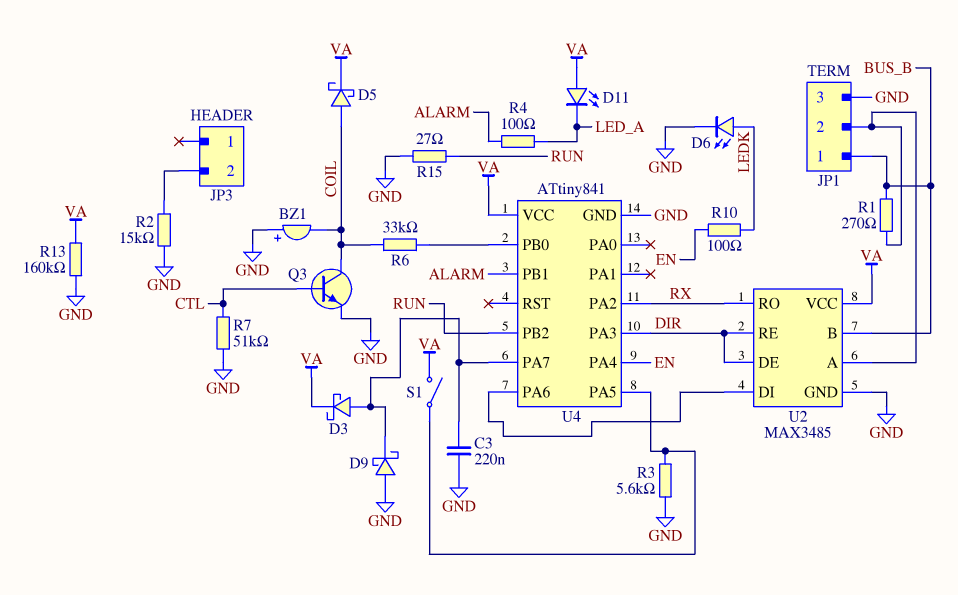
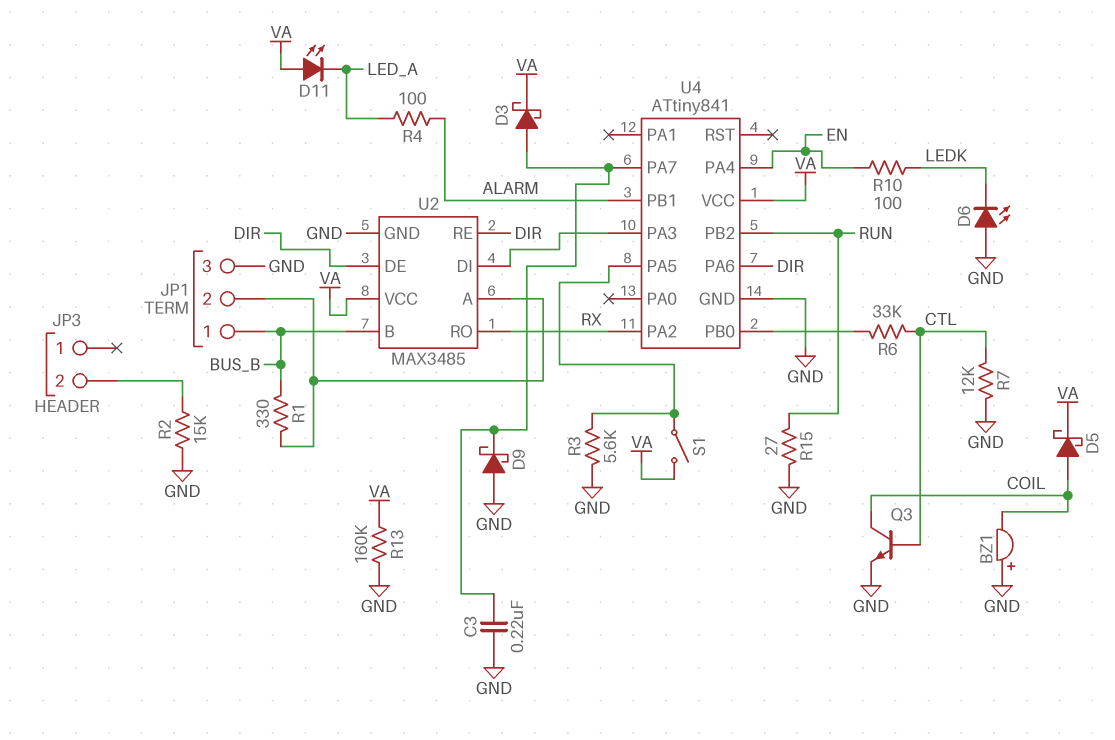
D6: LED (A LEDK, K GND) -> LED (A GND, K LEDK)
R1: 270 (BUS_B, JP1/2) -> 330 (BUS_B, JP1/2)
R6: 33k (COIL, U4/PB0) -> 33k (CTL, U4/PB0)
R7: 51k (CTL, GND) -> 12k (CTL, GND)
U4 pin PA3: DIR -> U2/DI
U4 pin PA6: U2/DI -> DIR

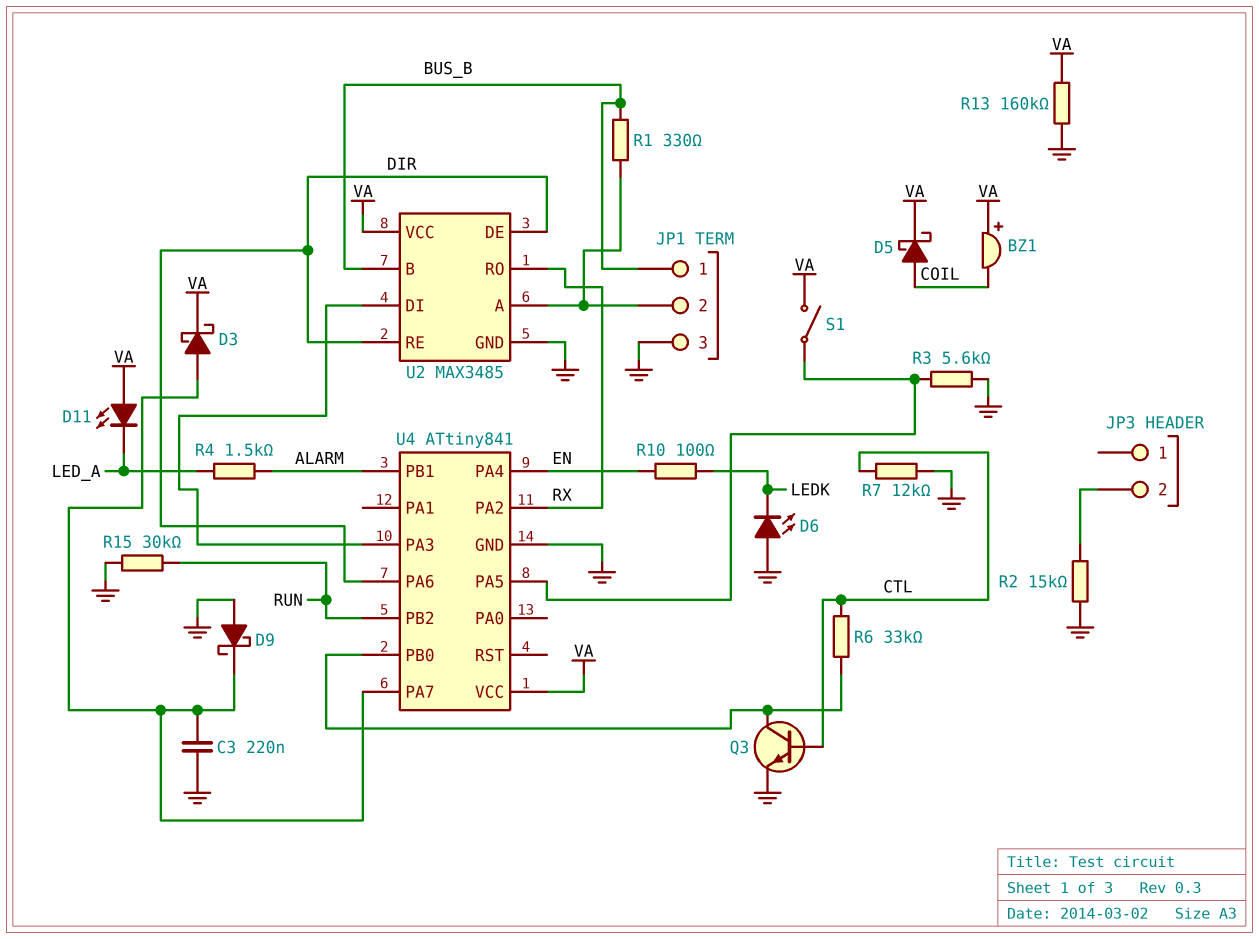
BZ1: buzzer (plus GND, minus COIL) -> buzzer (plus VA, minus COIL)
Q3: NPN (B CTL, C COIL, E GND) -> NPN (B CTL, C U4/PB0, E GND)
R4: 100 (ALARM, LED_A) -> 1.5k (ALARM, LED_A)
R15: 27 (GND, RUN) -> 30k (GND, RUN)

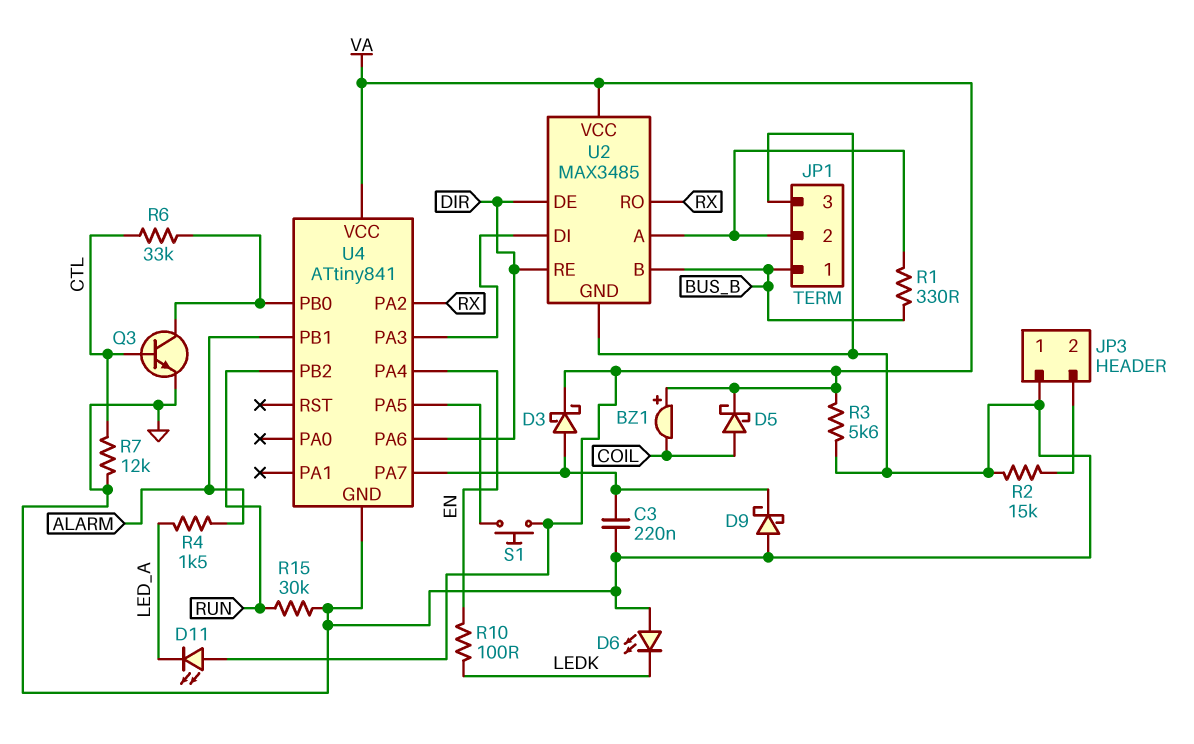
JP3 pin 1: none -> GND
R3: 5.6k (GND, U4/PA5) -> 5.6k (GND, VA)
R13: 160k (GND, VA) -> none
S1: switch (U4/PA5, VA) -> button (U4/PA5, VA)

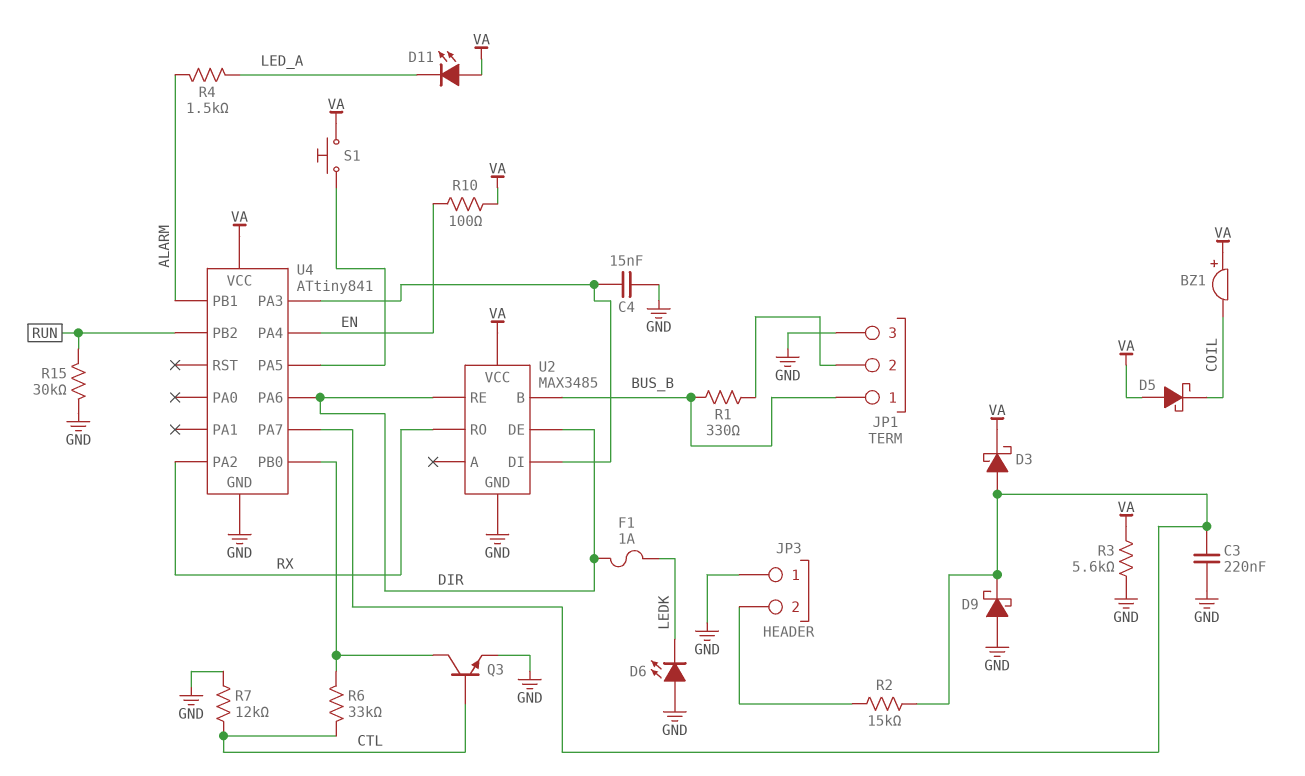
C4: none -> 15nF (GND, U2/DI)
D5: schottky (A COIL, K VA) -> schottky (A VA, K COIL)
F1: none -> 1A (DIR, LEDK)
R2: 15k (GND, JP3/2) -> 15k (JP3/2, U4/PA7)
R10: 100 (EN, LEDK) -> 100 (EN, VA)
U2 pin A: JP1/2 -> none

